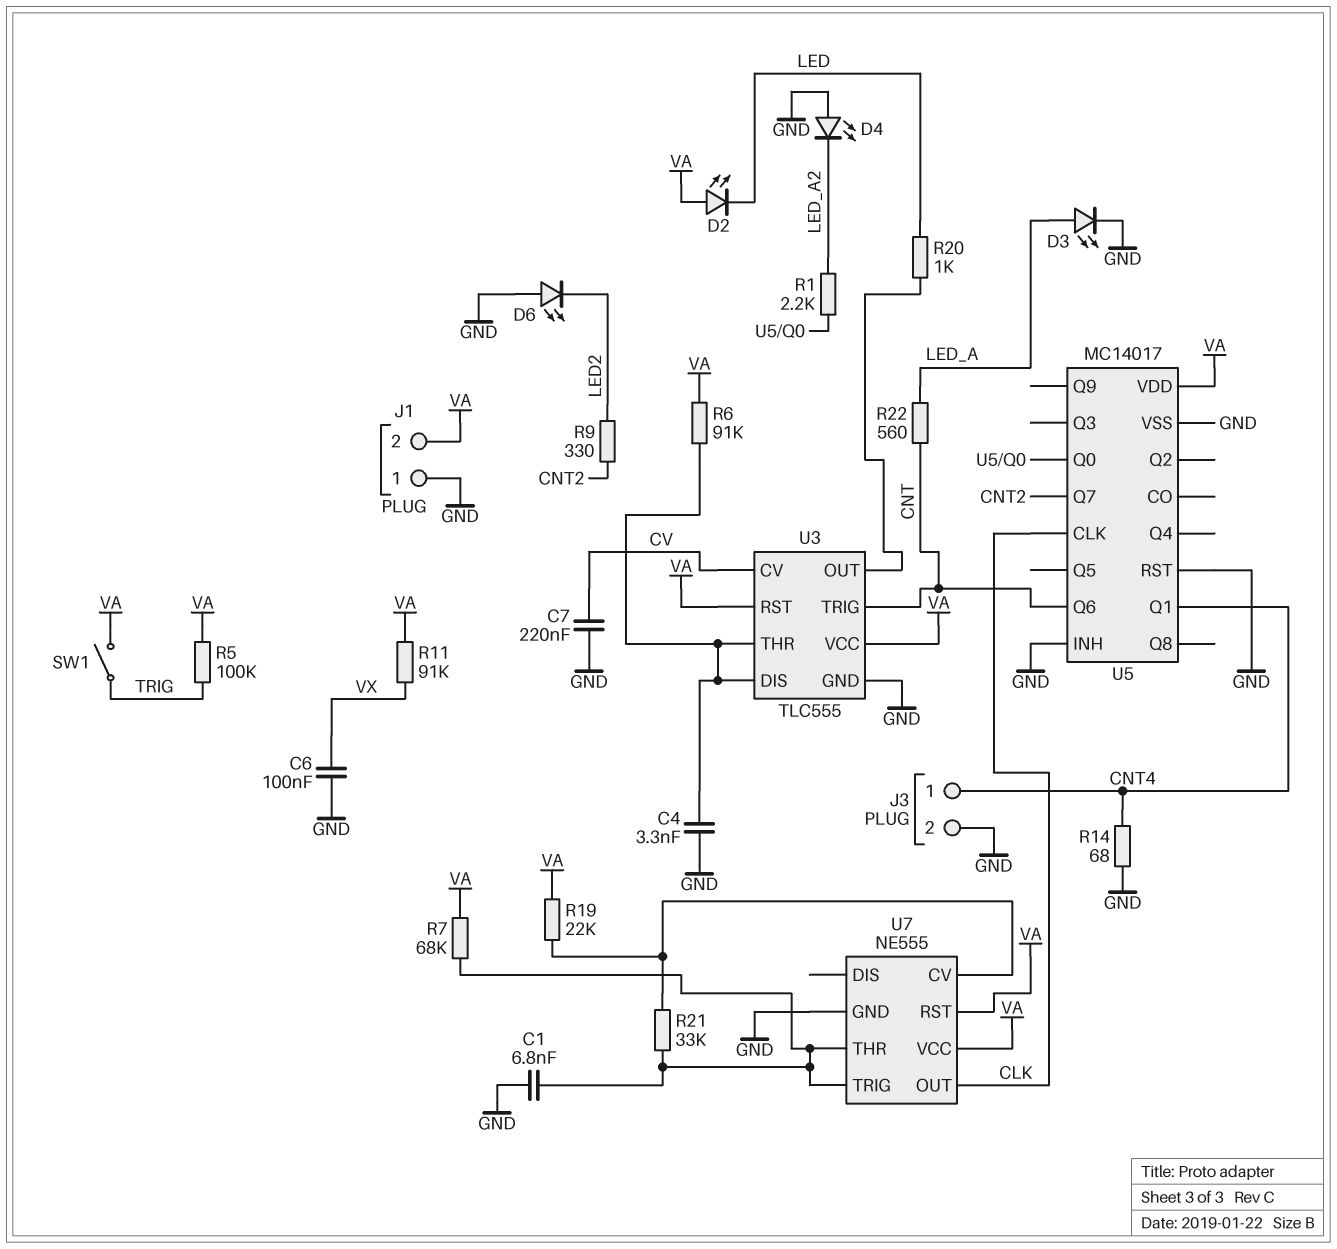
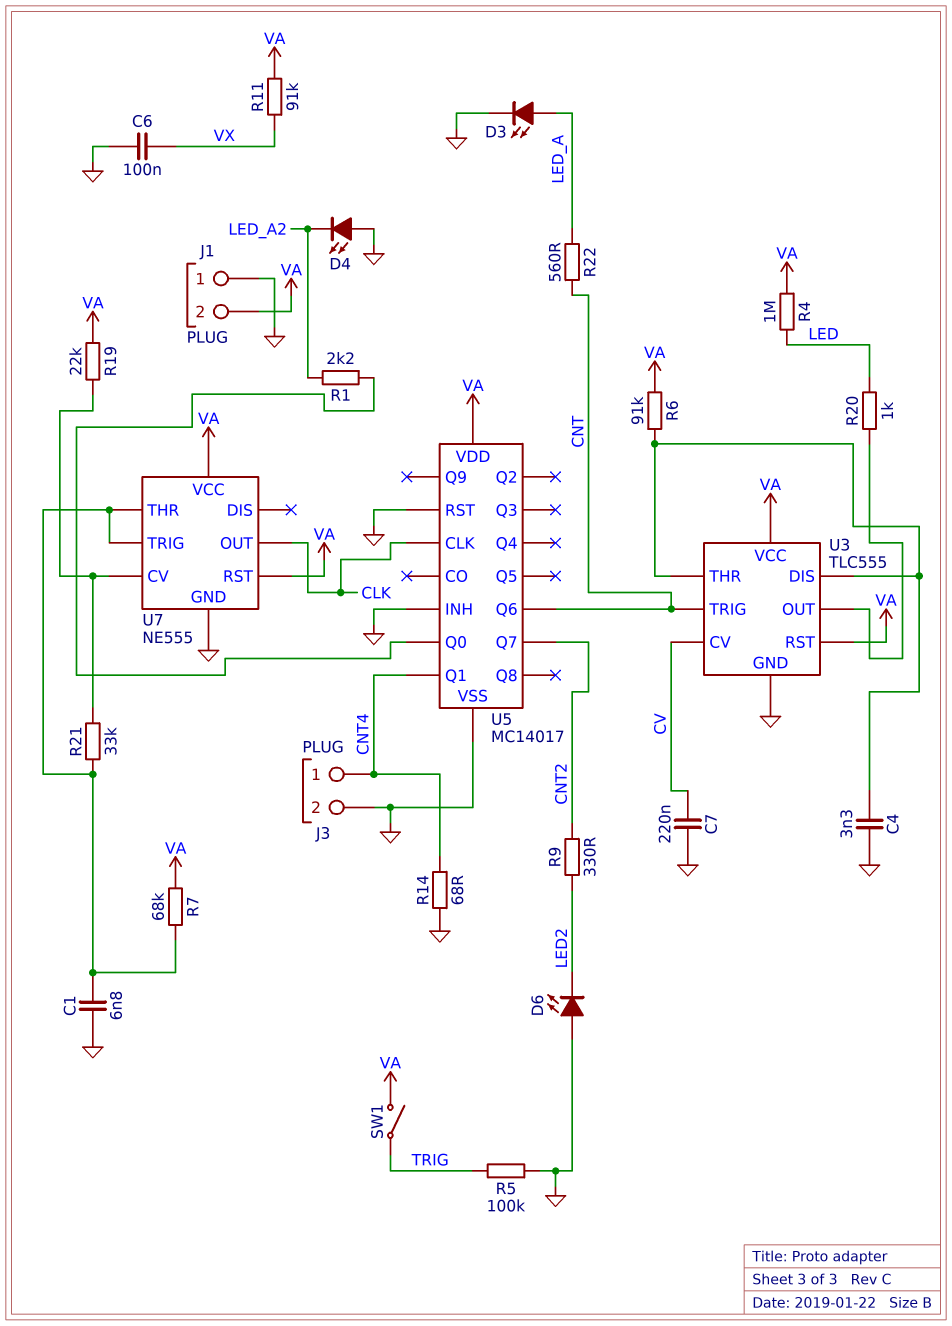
D2: LED (A VA, K LED) -> none
R4: none -> 1M (LED, VA)
R5: 100k (TRIG, VA) -> 100k (GND, TRIG)

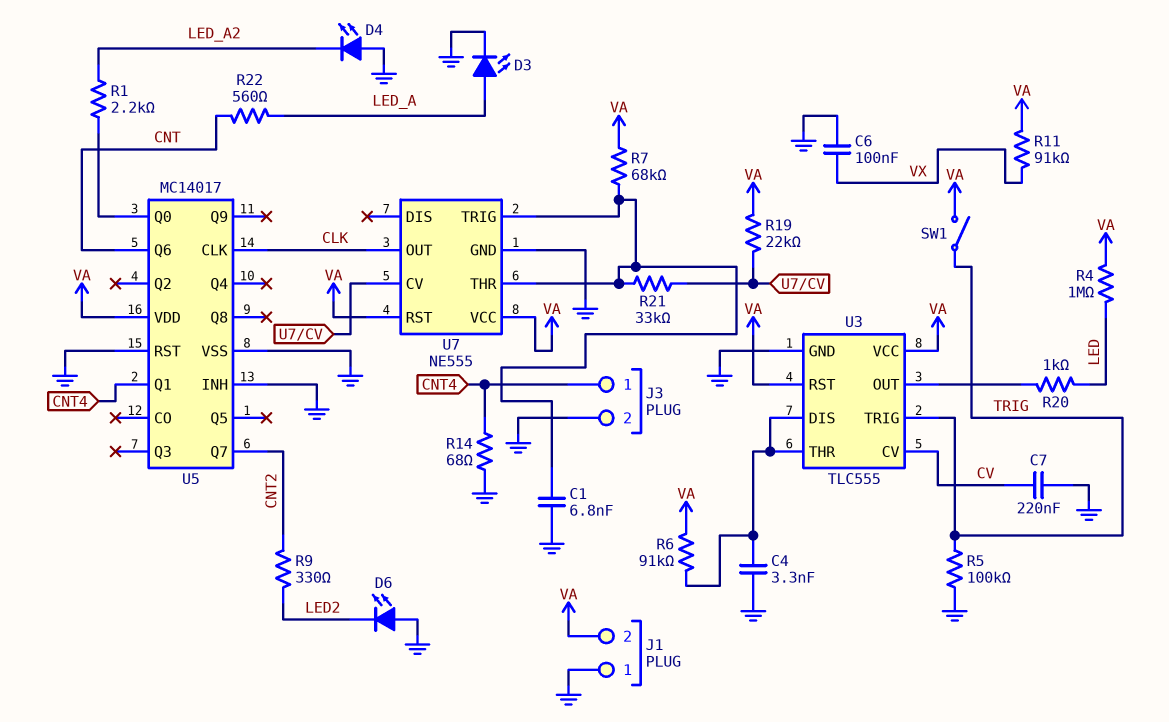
U3 pin TRIG: CNT -> TRIG

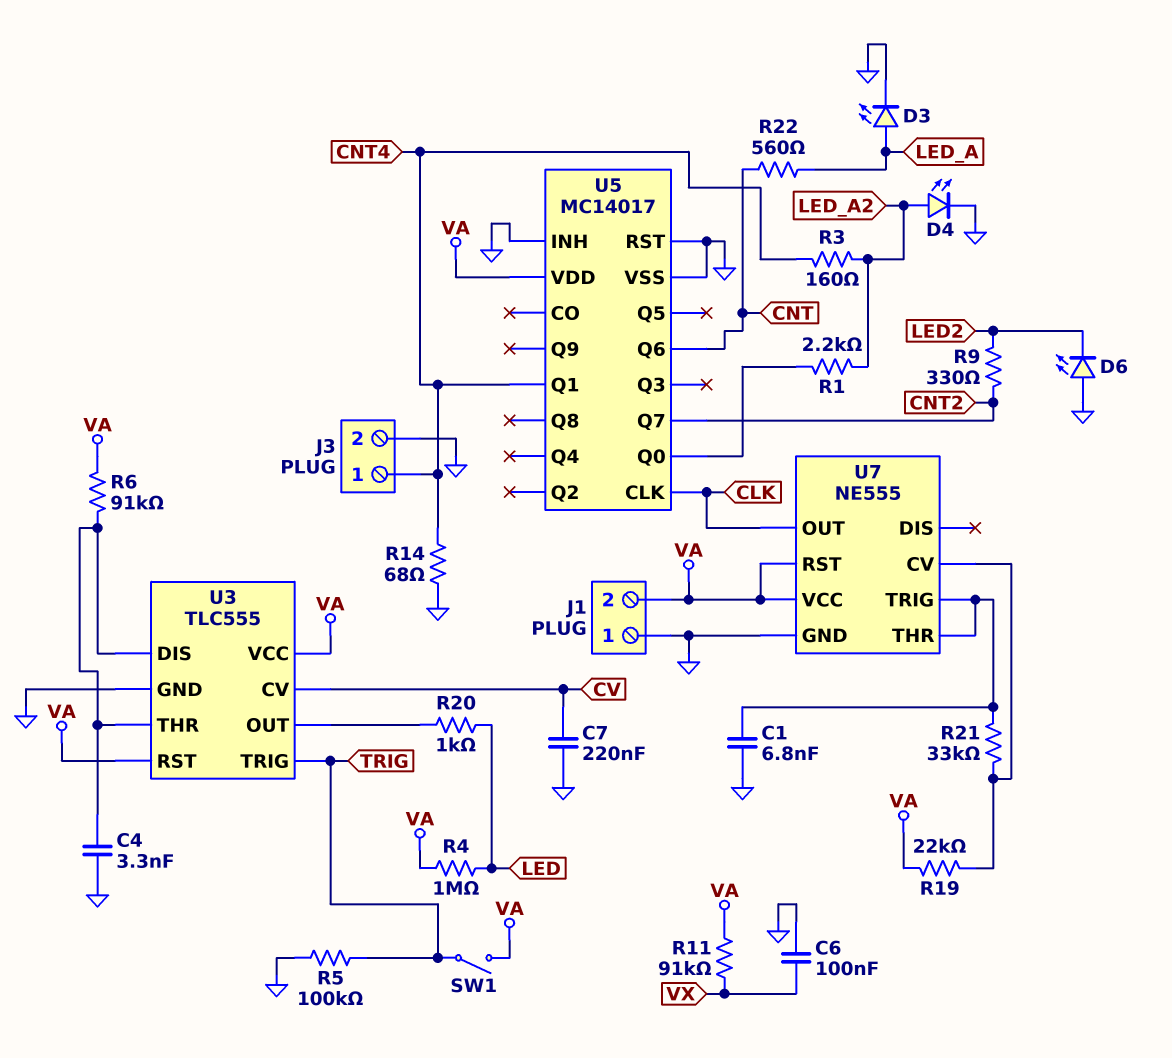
D4: LED (A GND, K LED_A2) -> LED (A LED_A2, K GND)
R3: none -> 160 (CNT4, LED_A2)
R7: 68k (U7/THR, VA) -> none

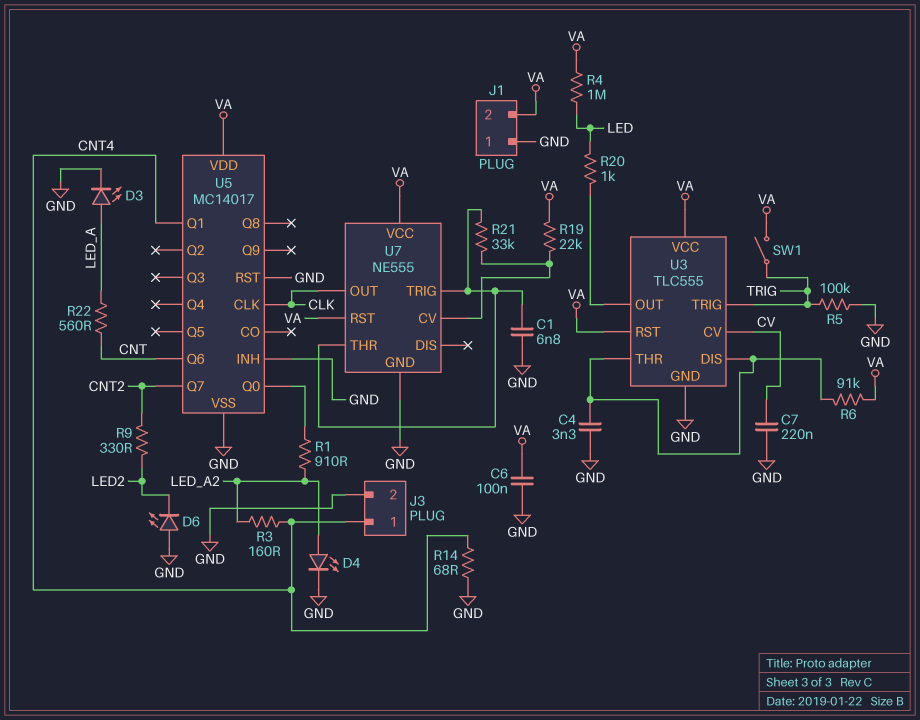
C6: 100nF (GND, VX) -> 100nF (GND, VA)
R1: 2.2k (LED_A2, U5/Q0) -> 910 (LED_A2, U5/Q0)
R11: 91k (VA, VX) -> none

